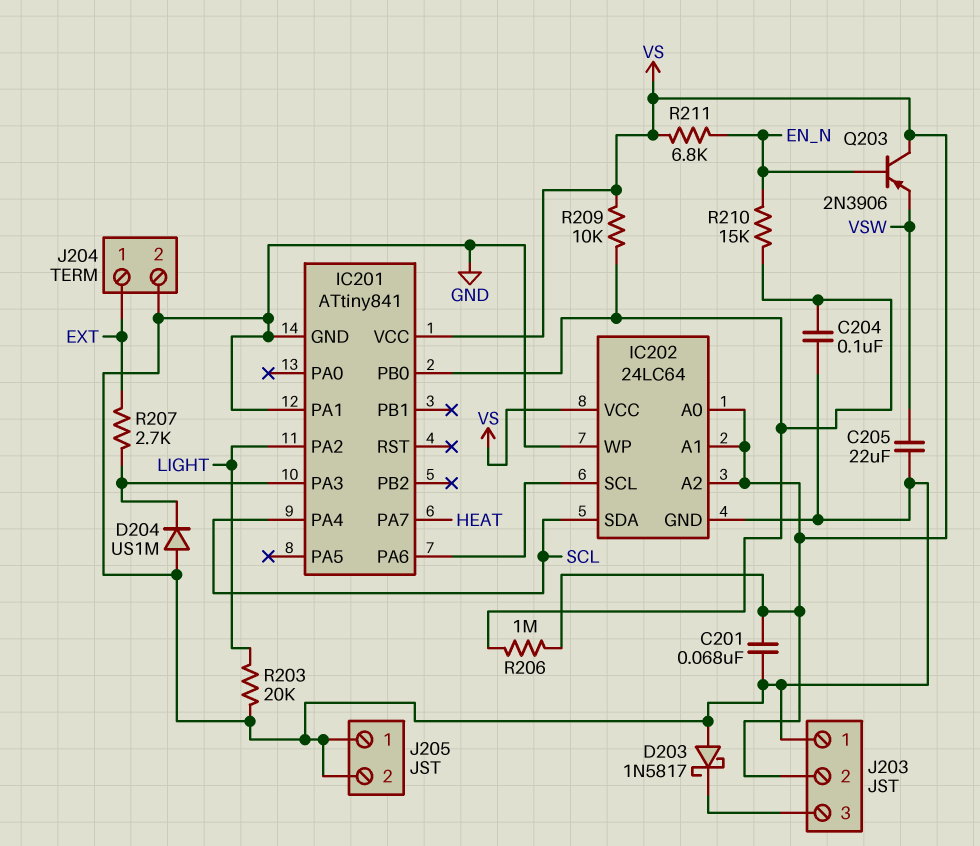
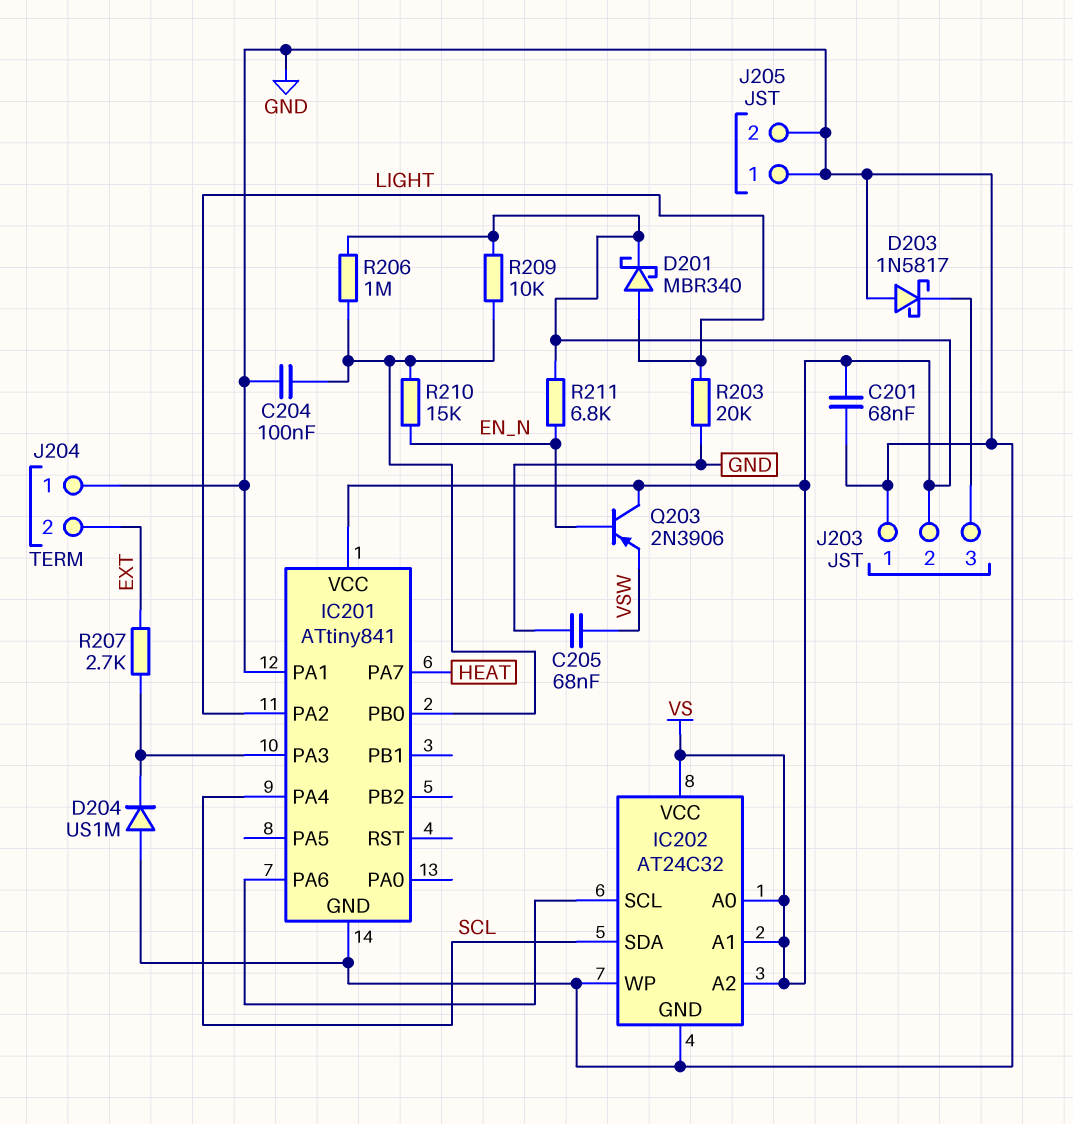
C205: 22uF (GND, VSW) -> 68nF (GND, VSW)
D201: none -> schottky MBR340 (A LIGHT, K VS)
IC202: 24LC64 -> AT24C32
J204 pin 1: EXT -> GND
J204 pin 2: GND -> EXT

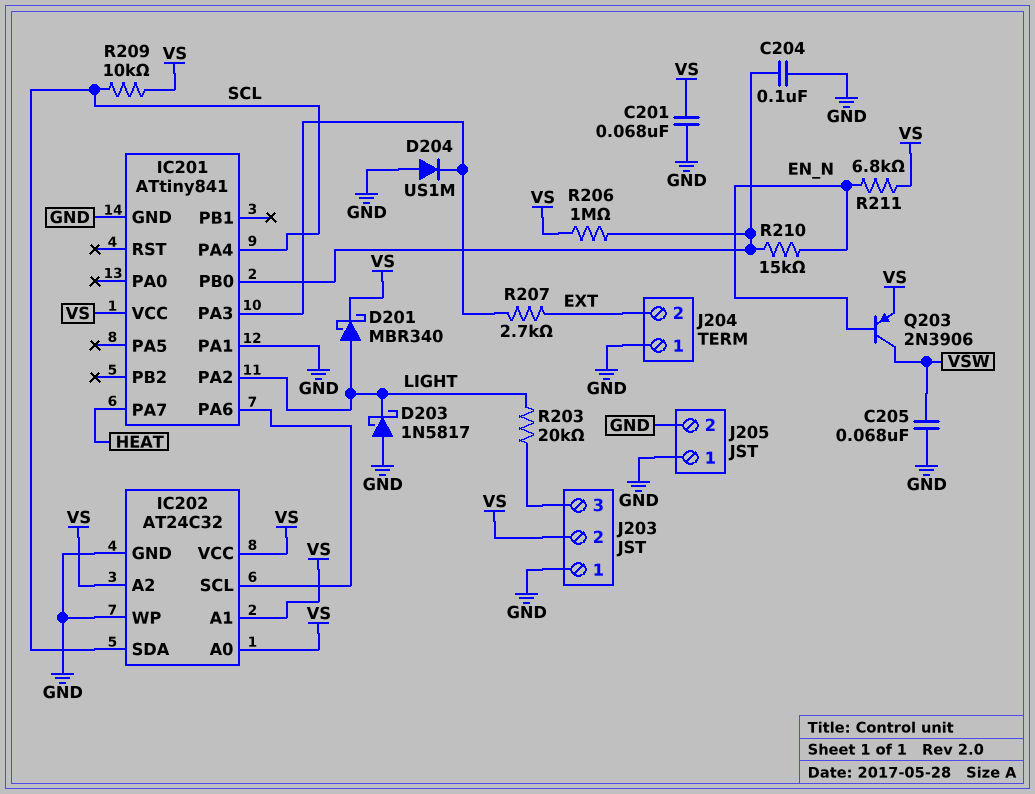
D203: schottky 1N5817 (A GND, K J203/3) -> schottky 1N5817 (A GND, K LIGHT)
Q203: PNP 2N3906 (B EN_N, C VS, E VSW) -> PNP 2N3906 (B EN_N, C VSW, E VS)
R203: 20k (GND, LIGHT) -> 20k (J203/3, LIGHT)
R209: 10k (IC201/PB0, VS) -> 10k (SCL, VS)

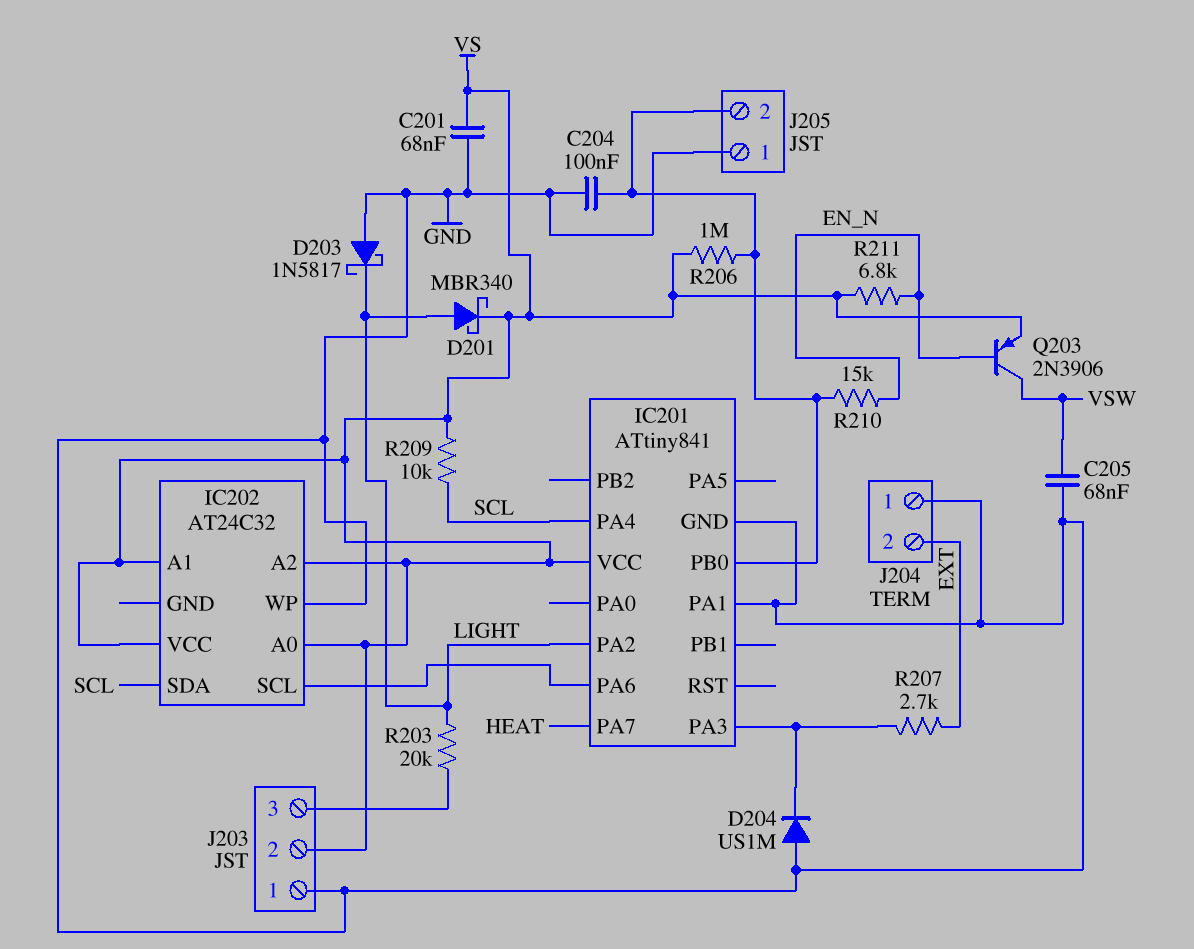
IC202 pin GND: GND -> none
J205 pin 2: GND -> IC201/PB0

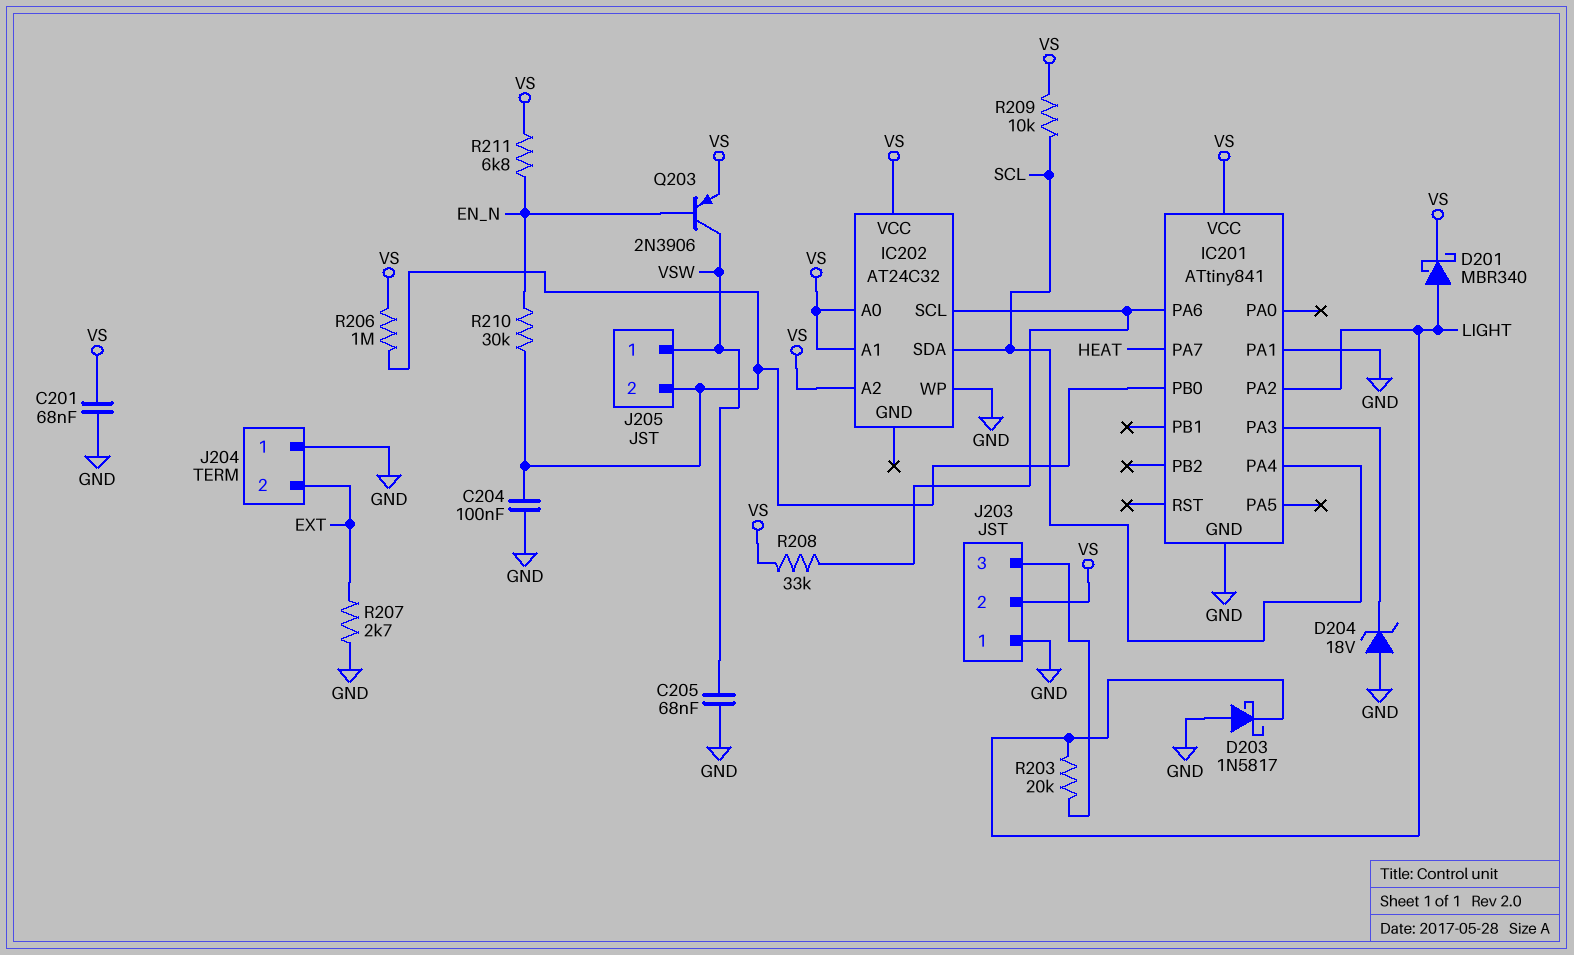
D204: diode US1M (A GND, K IC201/PA3) -> zener 18V (A GND, K IC201/PA3)
J205 pin 1: GND -> VSW
R207: 2.7k (EXT, IC201/PA3) -> 2.7k (EXT, GND)
R208: none -> 33k (IC201/PA6, VS)
R210: 15k (EN_N, IC201/PB0) -> 30k (EN_N, IC201/PB0)

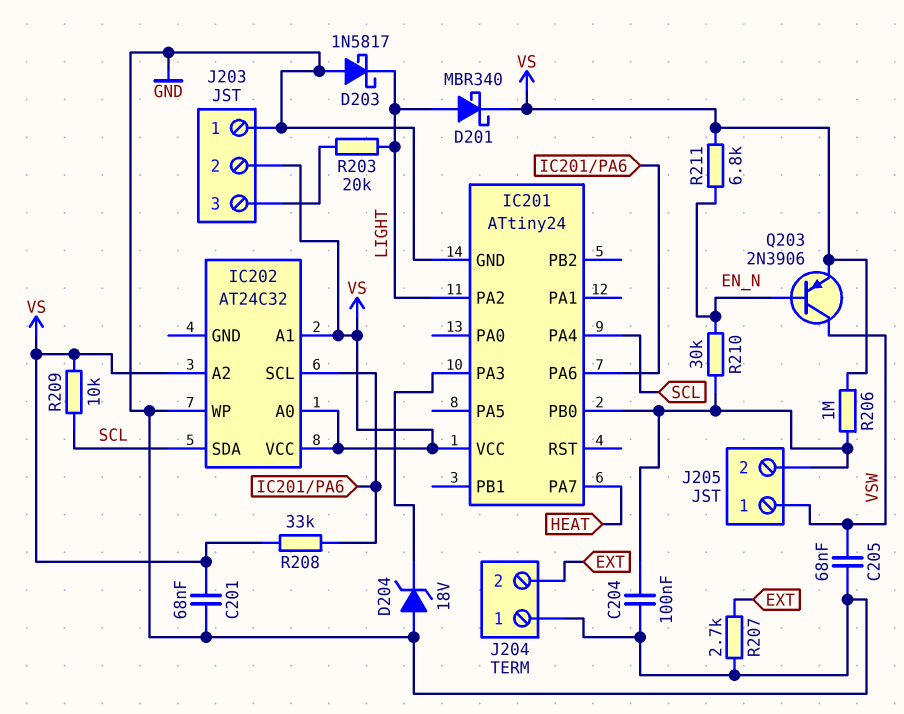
IC201: ATtiny841 -> ATtiny24
IC201 pin PA1: GND -> none

